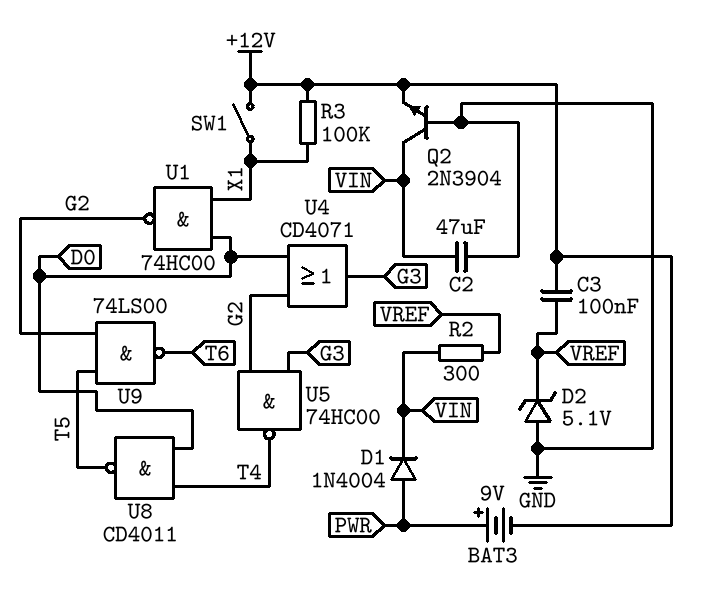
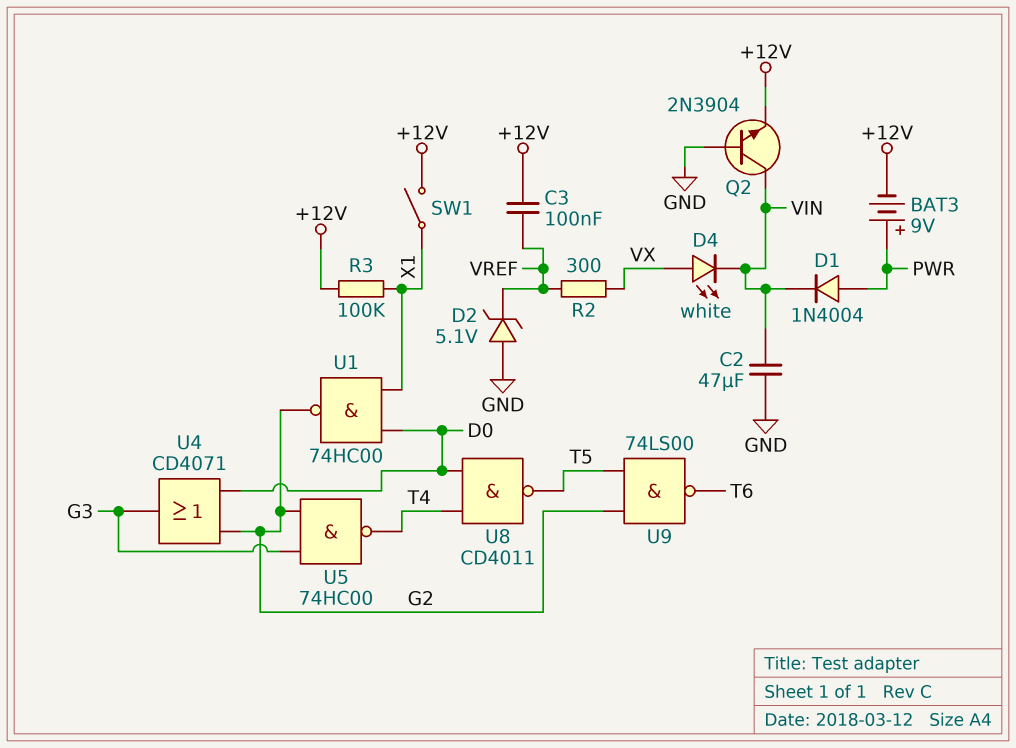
D4: none -> LED white (A VX, K VIN)
R2: 300 (VIN, VREF) -> 300 (VREF, VX)

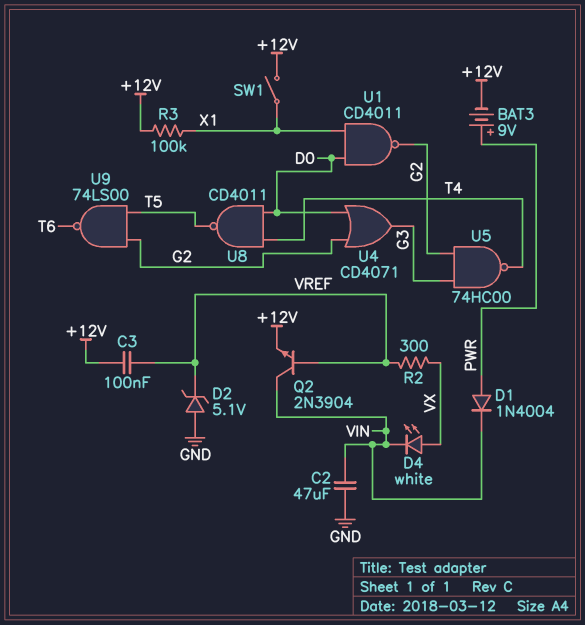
Q2: NPN 2N3904 (B GND, C VIN, E +12V) -> NPN 2N3904 (B VREF, C VIN, E +12V)
U1: NAND 74HC00 (in D0, in X1, out G2) -> NAND CD4011 (in D0, in X1, out G2)

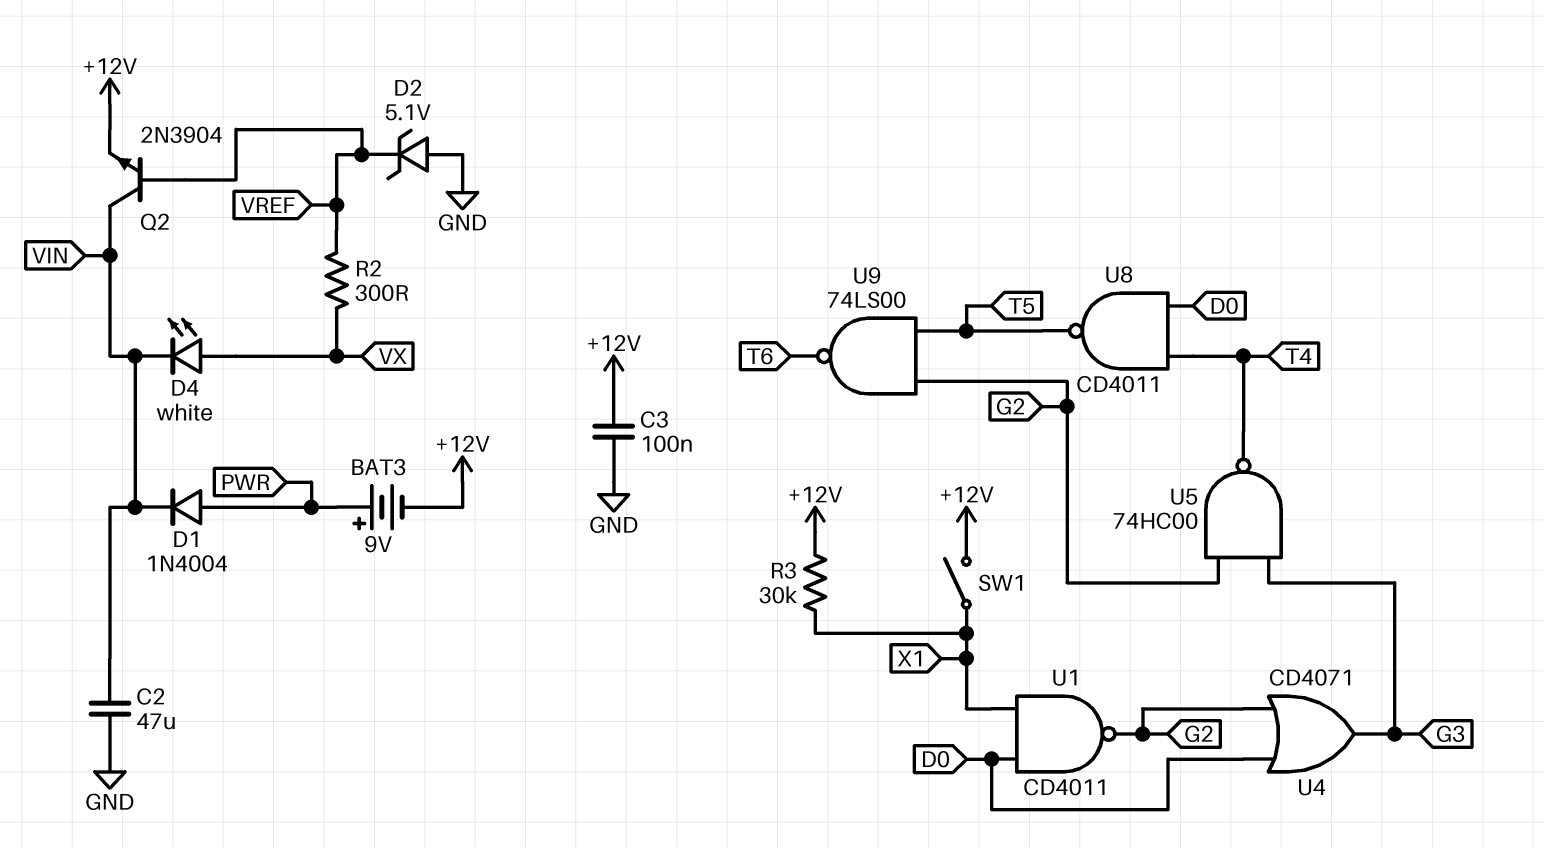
C3: 100nF (+12V, VREF) -> 100nF (+12V, GND)
R3: 100k (+12V, X1) -> 30k (+12V, X1)

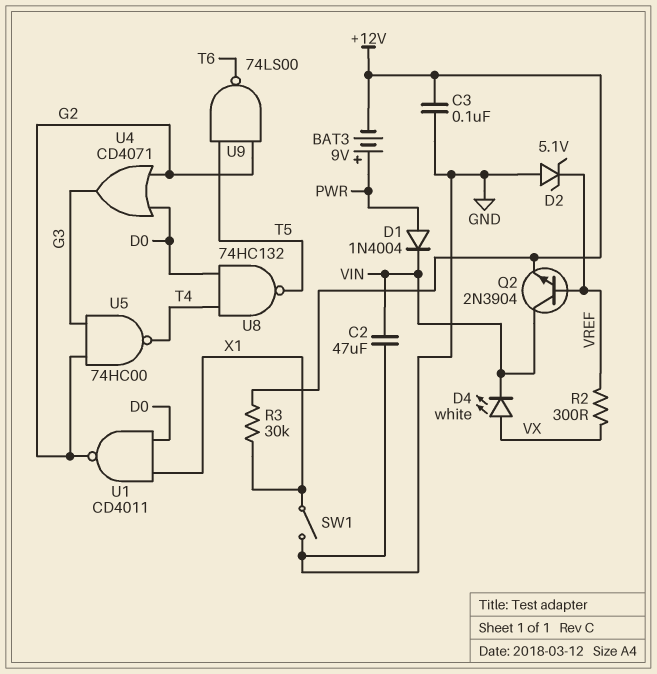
SW1: switch (+12V, X1) -> switch (GND, X1)
U8: NAND CD4011 (in D0, in T4, out T5) -> NAND 74HC132 (in D0, in T4, out T5)

